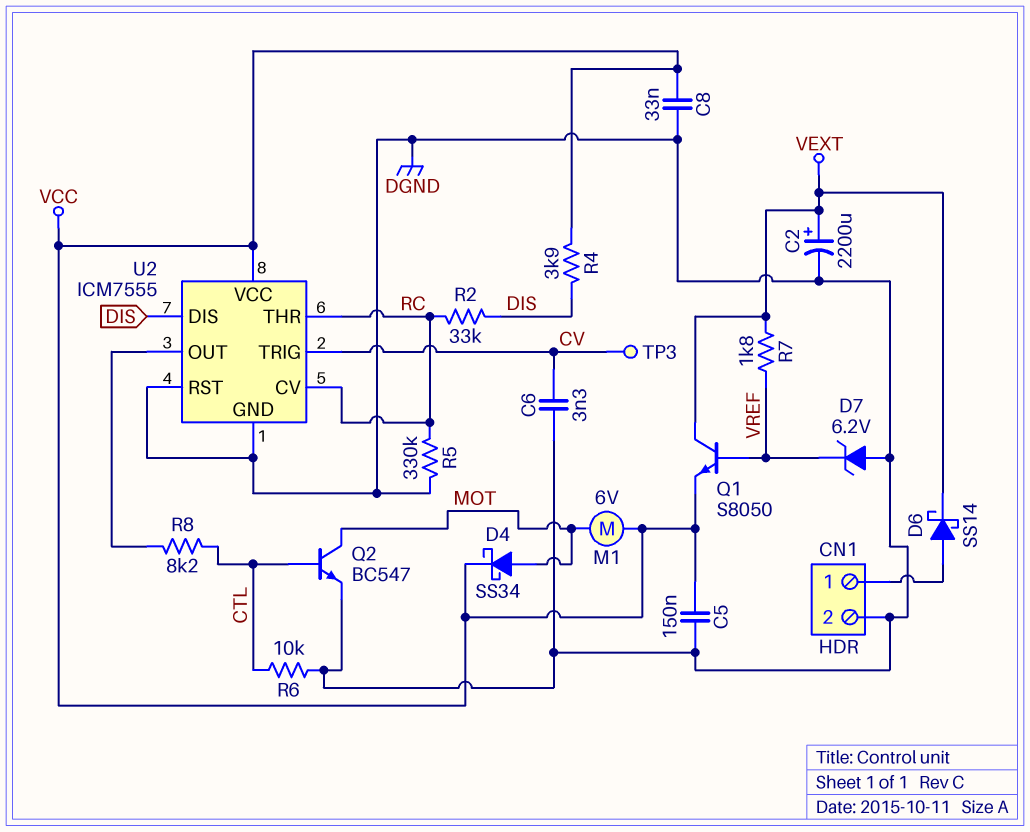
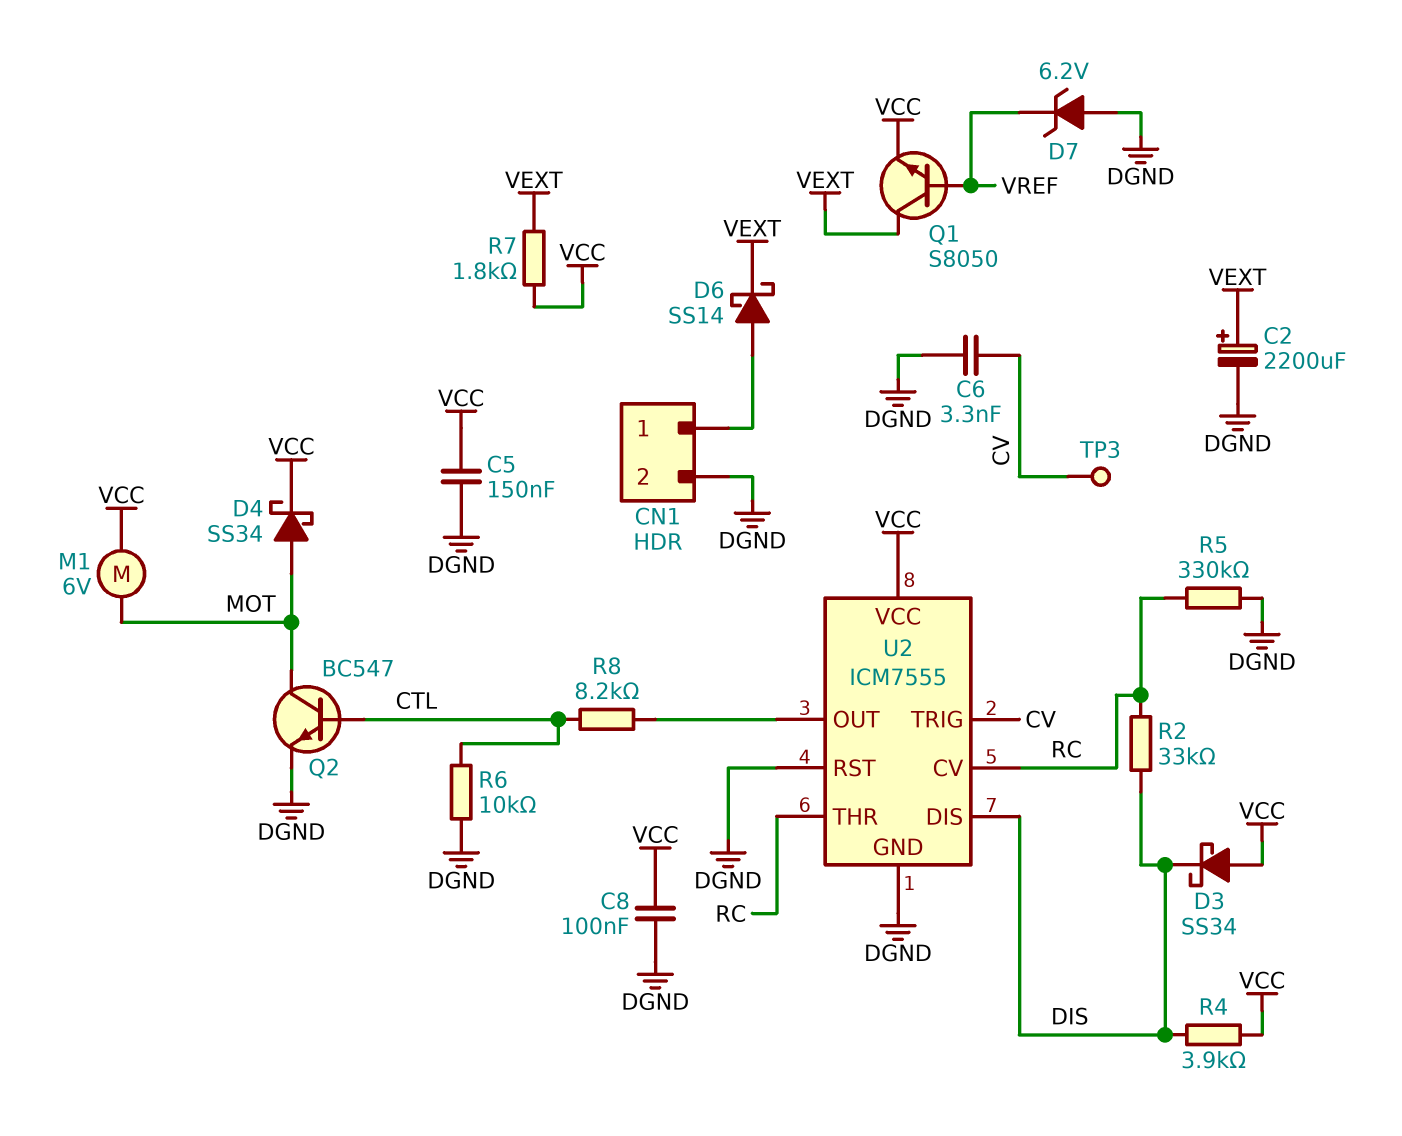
C8: 33nF (DGND, VCC) -> 100nF (DGND, VCC)
D3: none -> schottky SS34 (A VCC, K DIS)
R7: 1.8k (VEXT, VREF) -> 1.8k (VCC, VEXT)

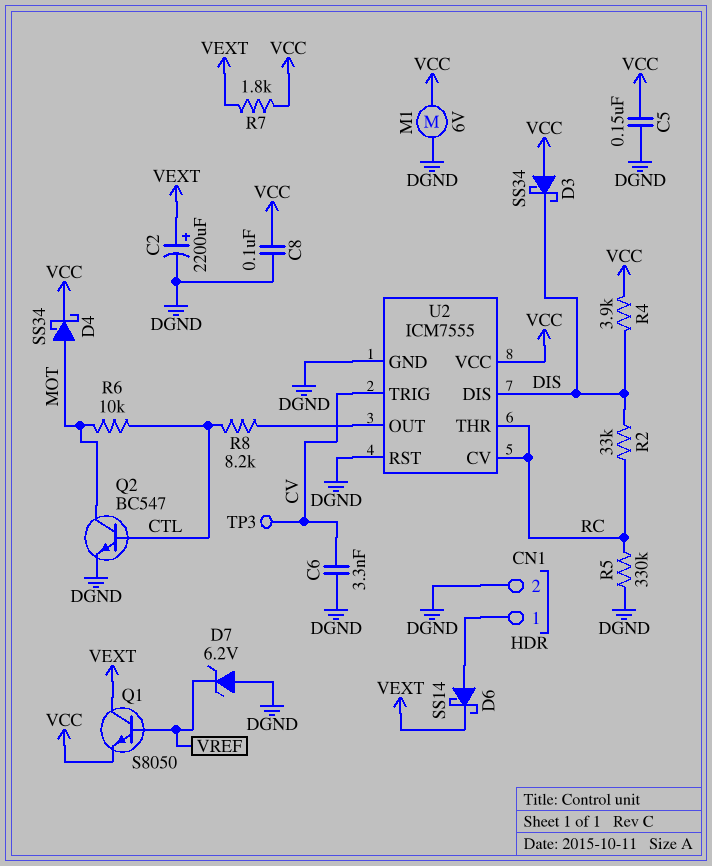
M1: motor 6V (MOT, VCC) -> motor 6V (DGND, VCC)
R6: 10k (CTL, DGND) -> 10k (CTL, MOT)

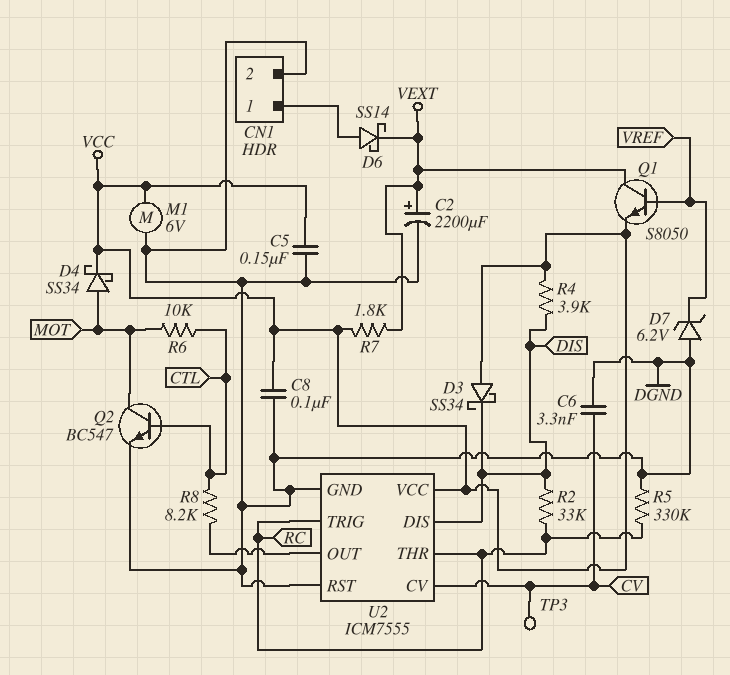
U2 pin CV: RC -> CV
U2 pin TRIG: CV -> RC

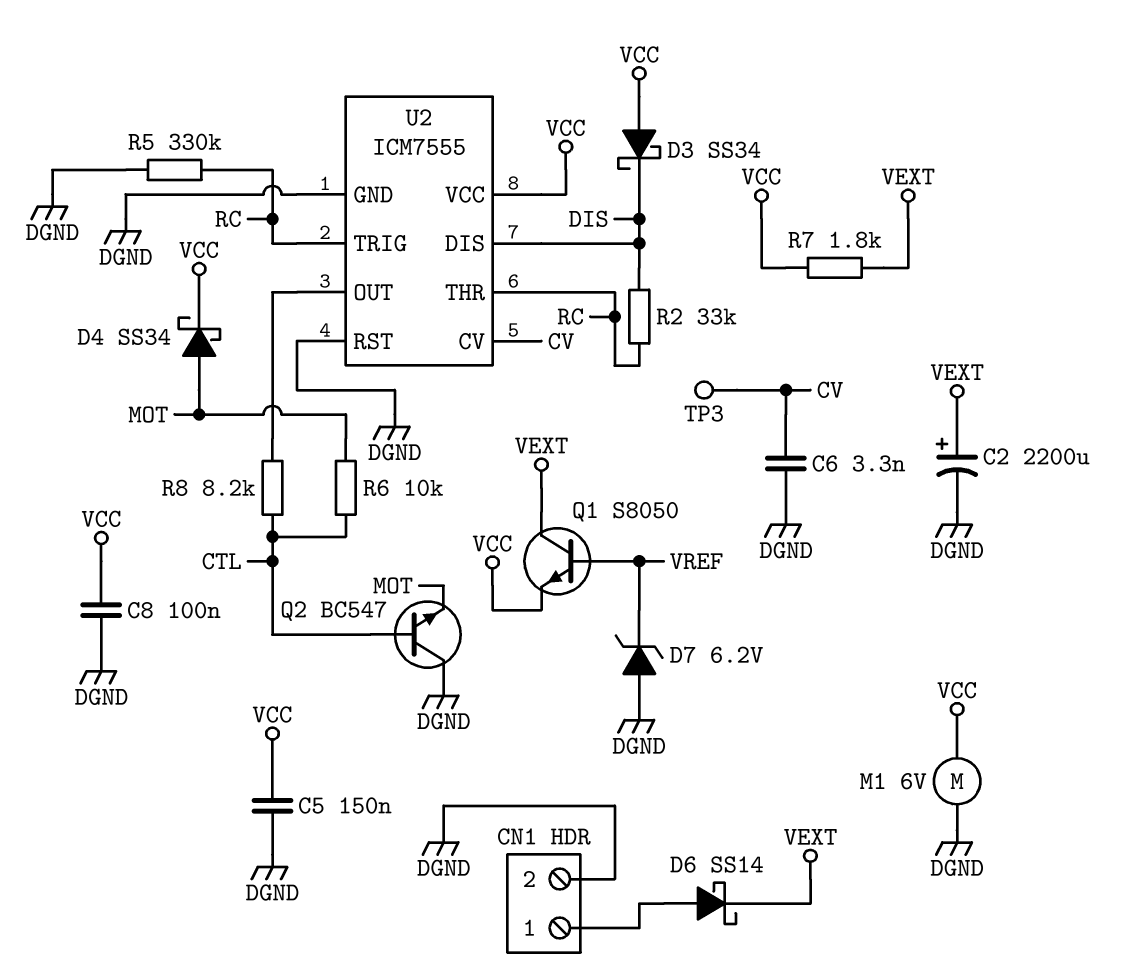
Q2: NPN BC547 (B CTL, C MOT, E DGND) -> NPN BC547 (B CTL, C DGND, E MOT)
R4: 3.9k (DIS, VCC) -> none

